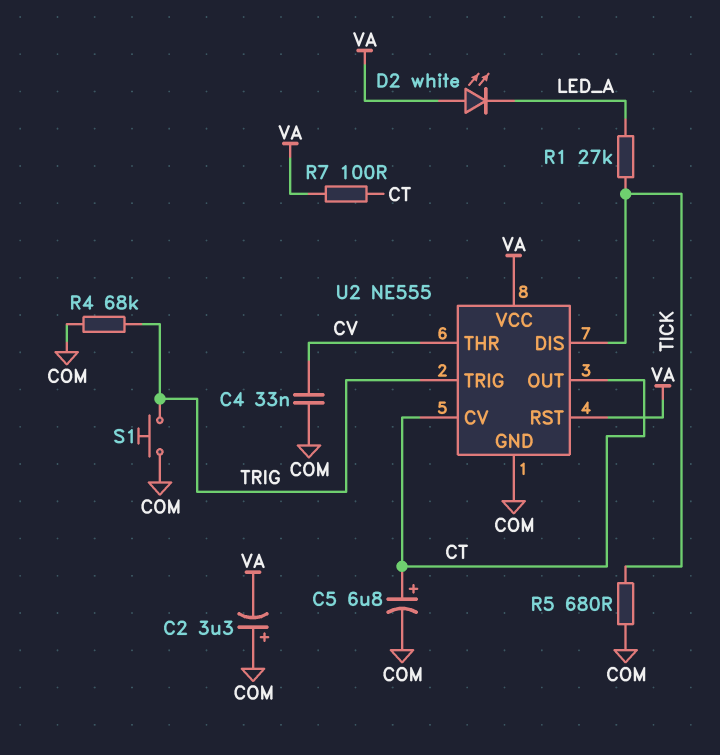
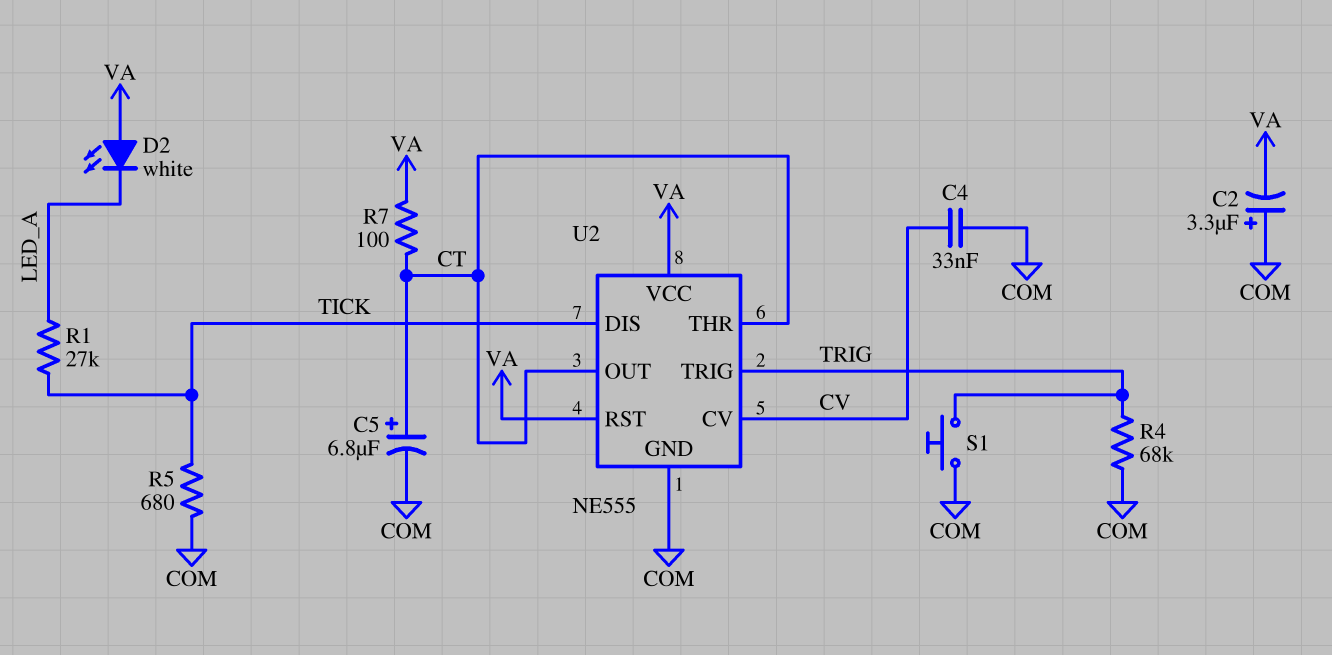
U2 pin CV: CT -> CV
U2 pin THR: CV -> CT

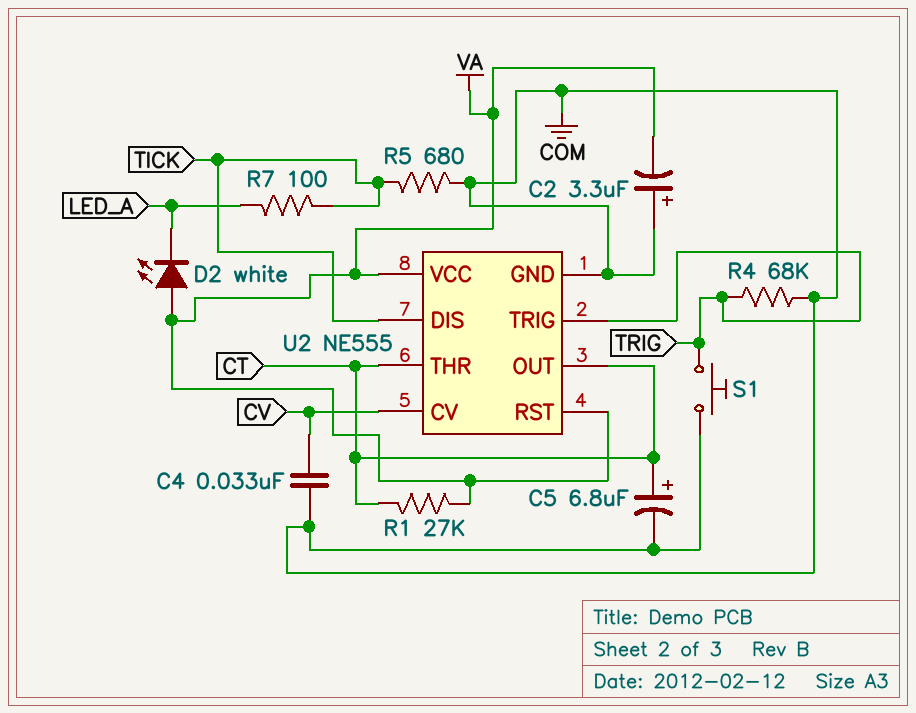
R1: 27k (LED_A, TICK) -> 27k (CT, VA)
R7: 100 (CT, VA) -> 100 (LED_A, TICK)

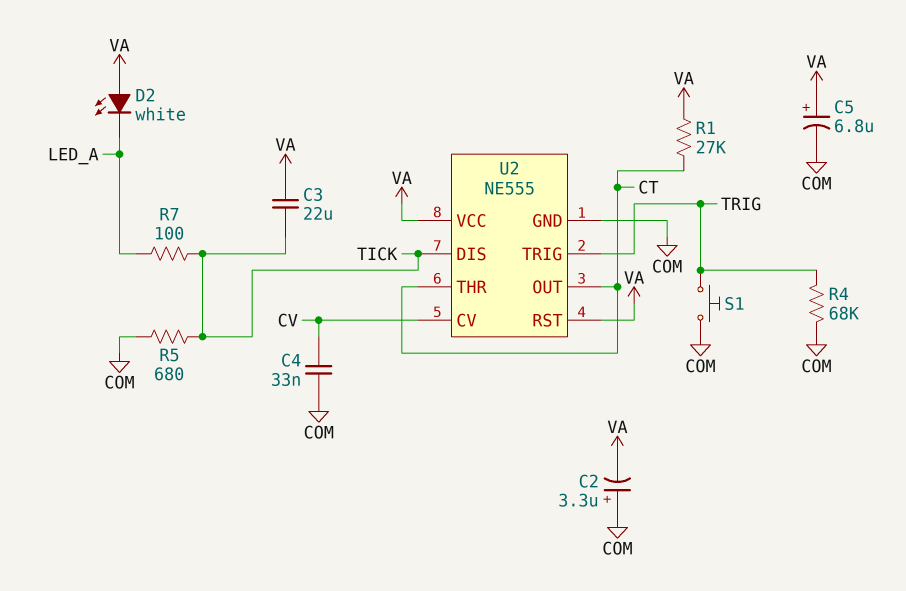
C3: none -> 22uF (TICK, VA)
C5: 6.8uF (plus CT, minus COM) -> 6.8uF (plus VA, minus COM)

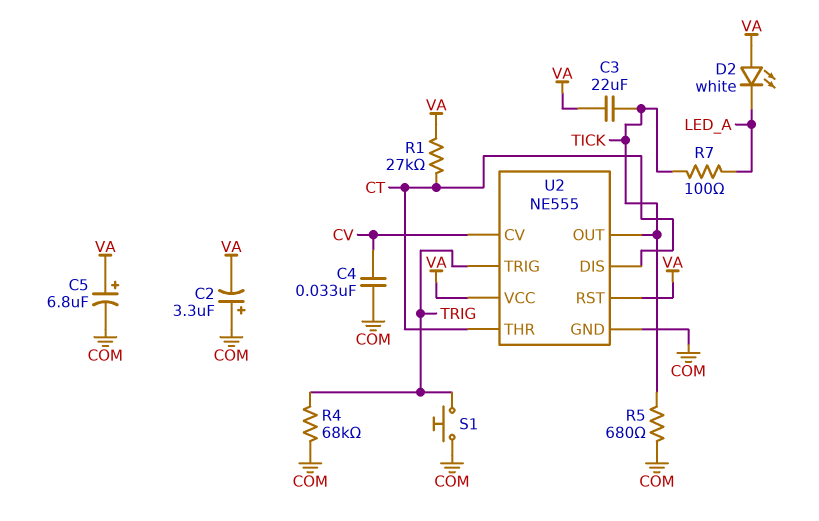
U2 pin DIS: TICK -> CT
U2 pin OUT: CT -> TICK

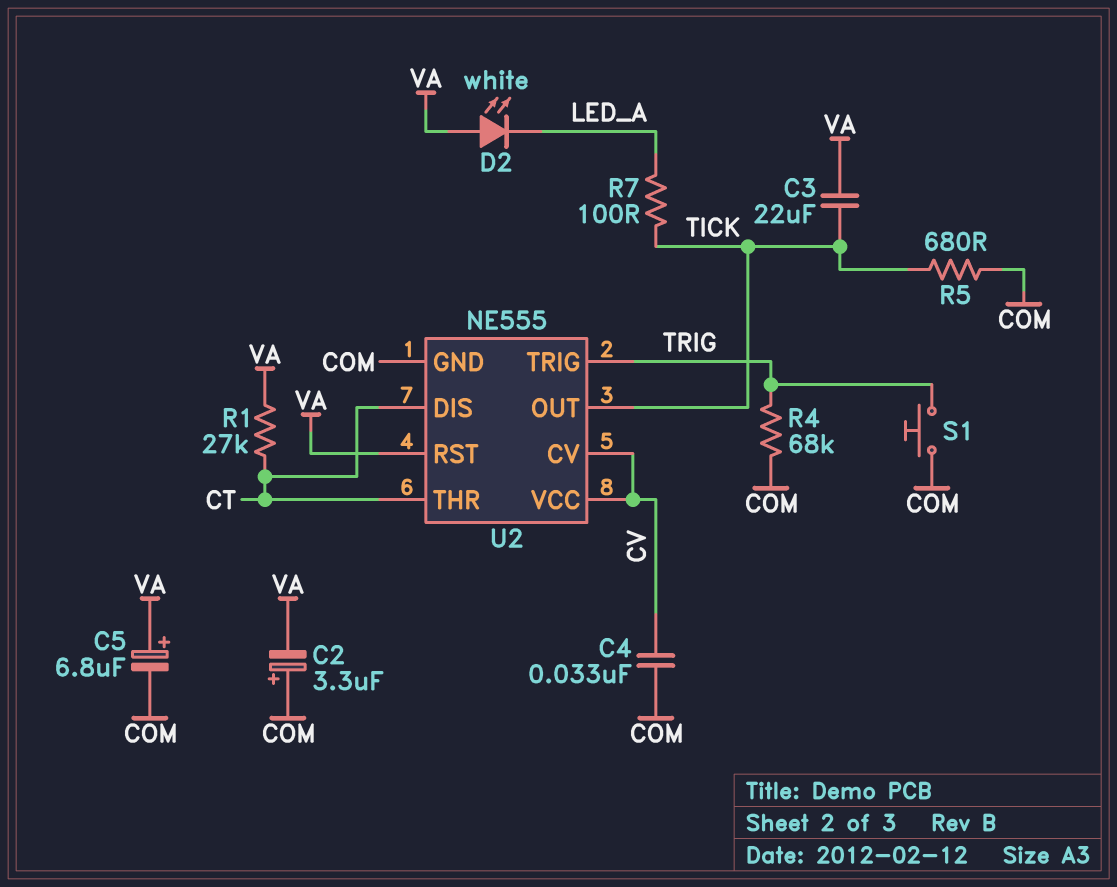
U2 pin VCC: VA -> CV

